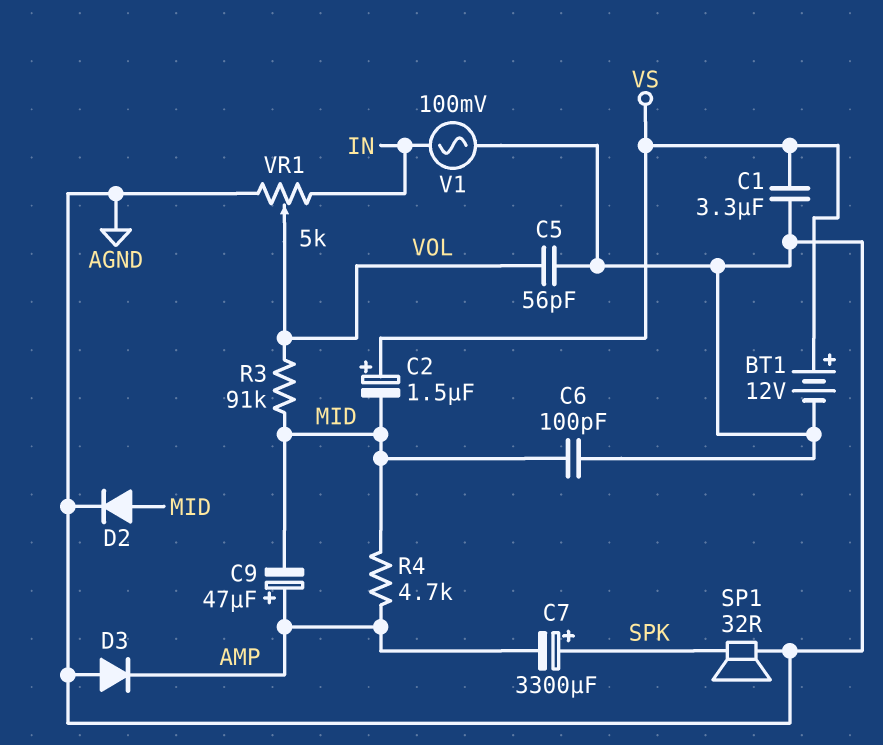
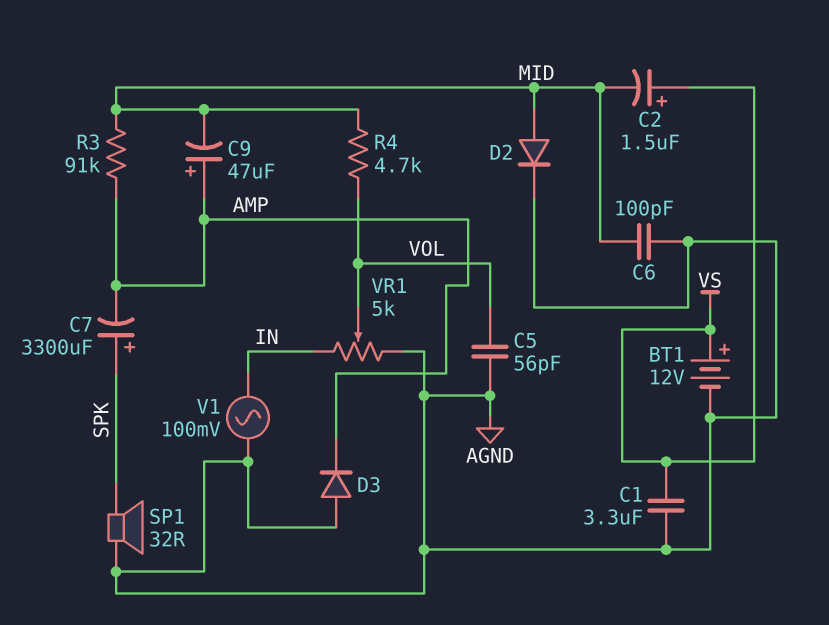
R3: 91k (MID, VOL) -> 91k (AMP, MID)
R4: 4.7k (AMP, MID) -> 4.7k (MID, VOL)

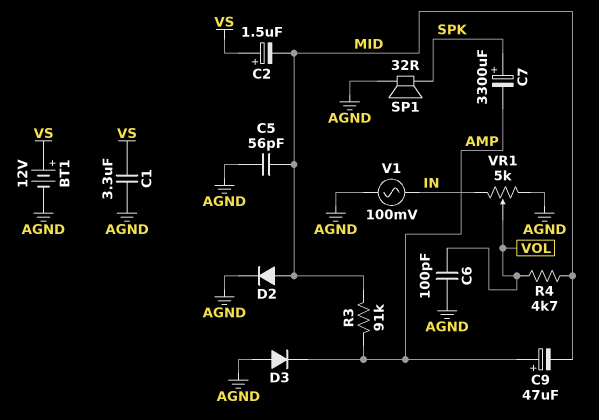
C5: 56pF (AGND, VOL) -> 56pF (AGND, MID)
C6: 100pF (AGND, MID) -> 100pF (AGND, VOL)

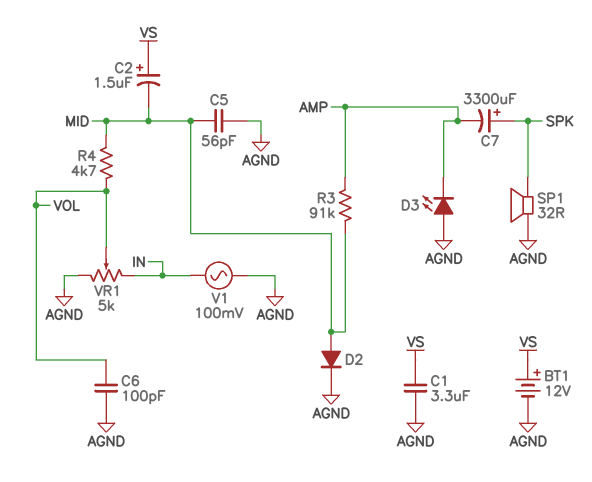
C9: 47uF (plus AMP, minus MID) -> none
D3: diode (A AGND, K AMP) -> LED (A AGND, K AMP)

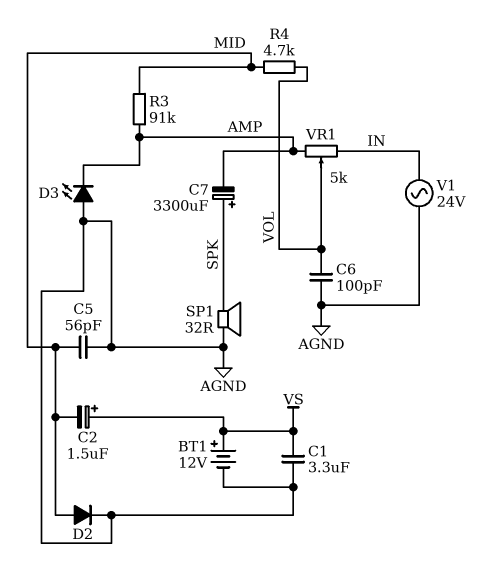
V1: AC 100mV (AGND, IN) -> AC 24V (AGND, IN)
VR1: 5k (AGND, IN, wiper VOL) -> 5k (AMP, IN, wiper VOL)

